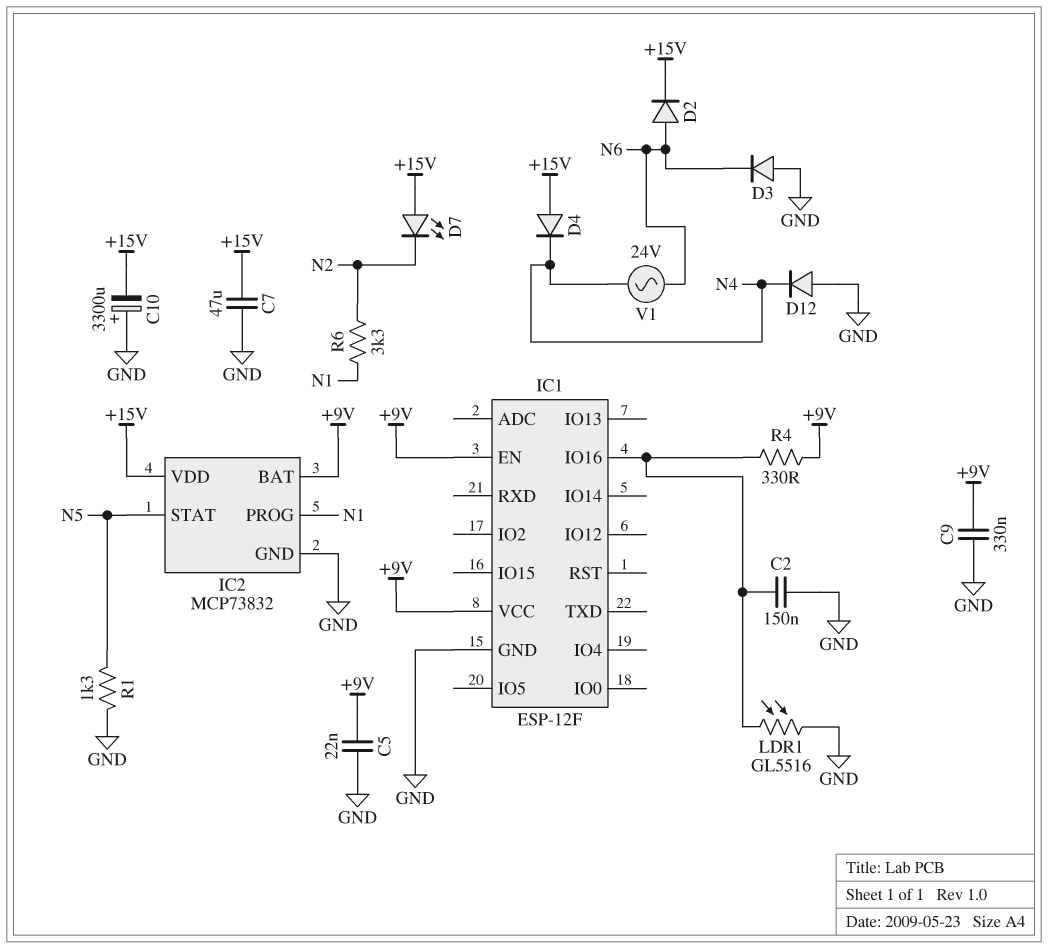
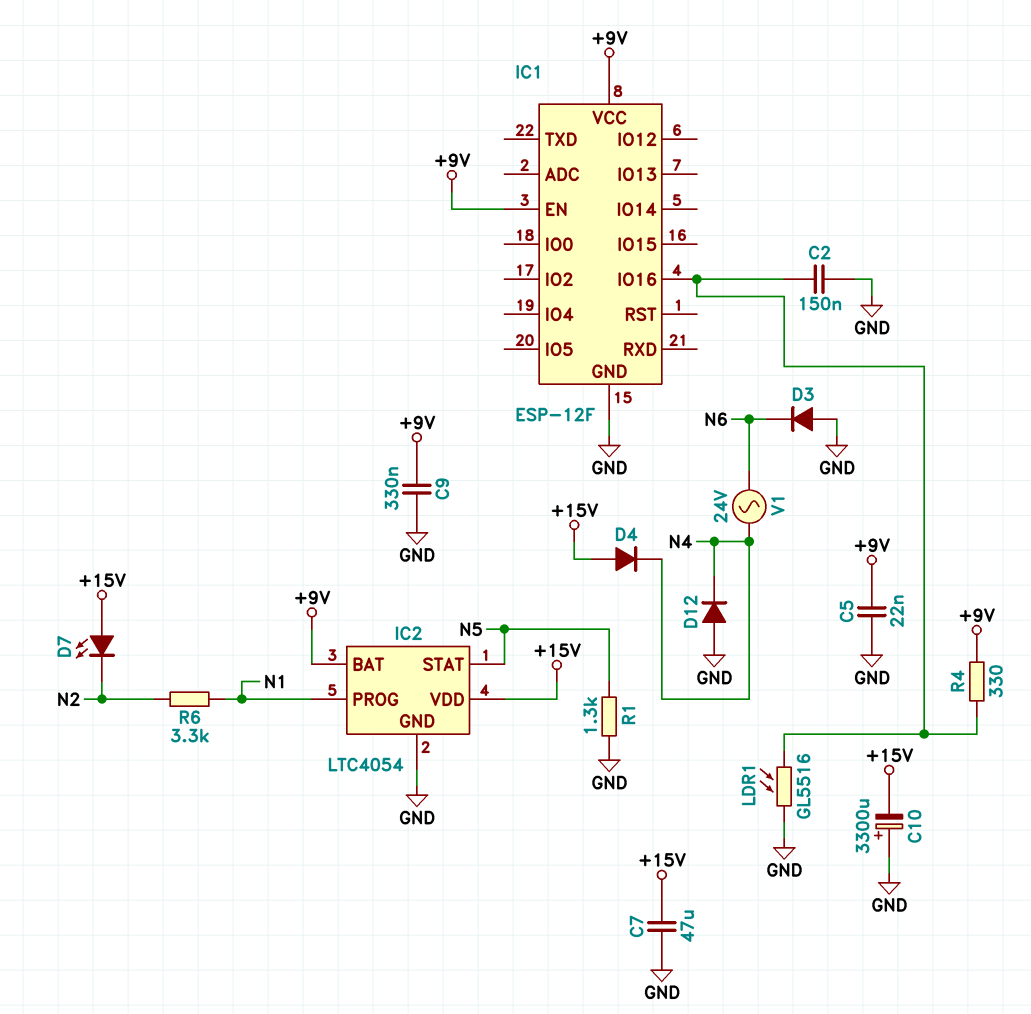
D2: diode (A N6, K +15V) -> none
IC2: MCP73832 -> LTC4054

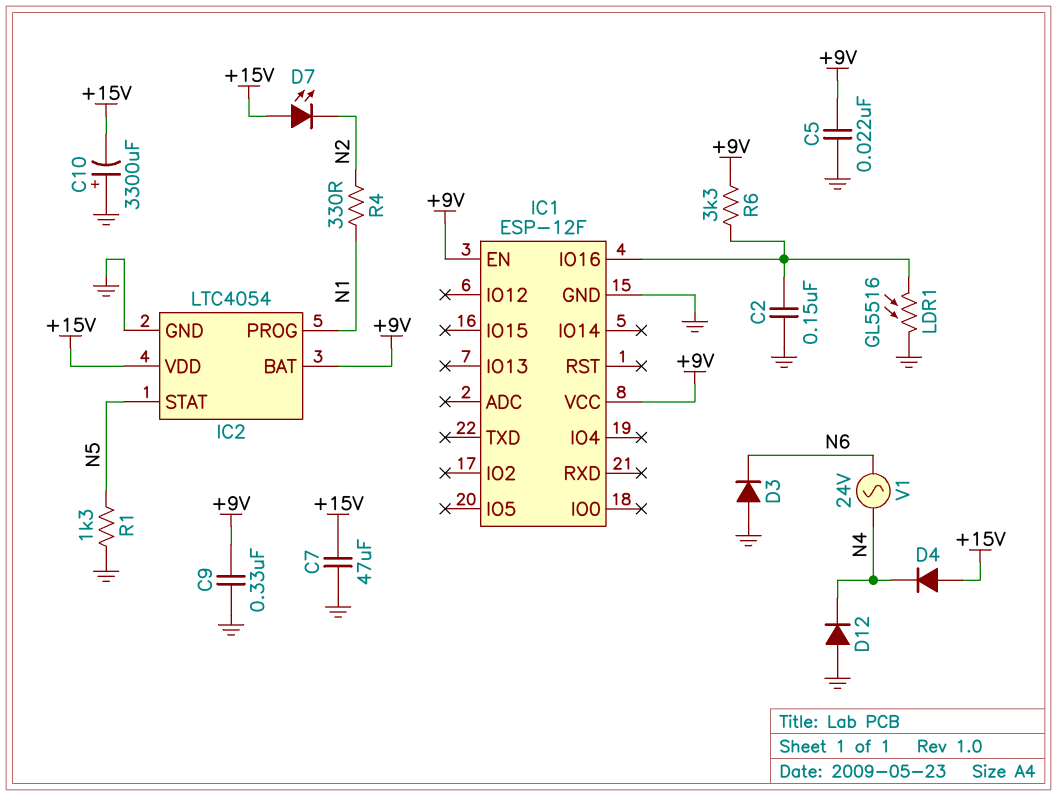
R4: 330 (+9V, IC1/IO16) -> 330 (N1, N2)
R6: 3.3k (N1, N2) -> 3.3k (+9V, IC1/IO16)

